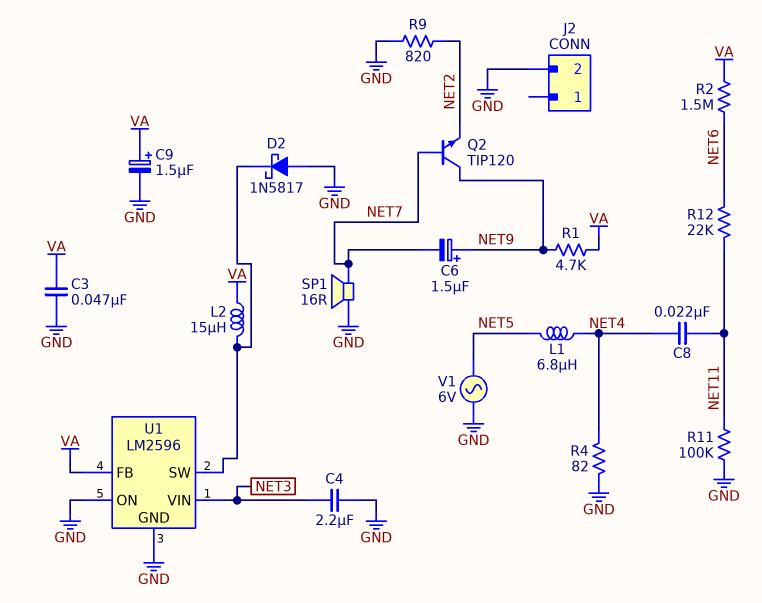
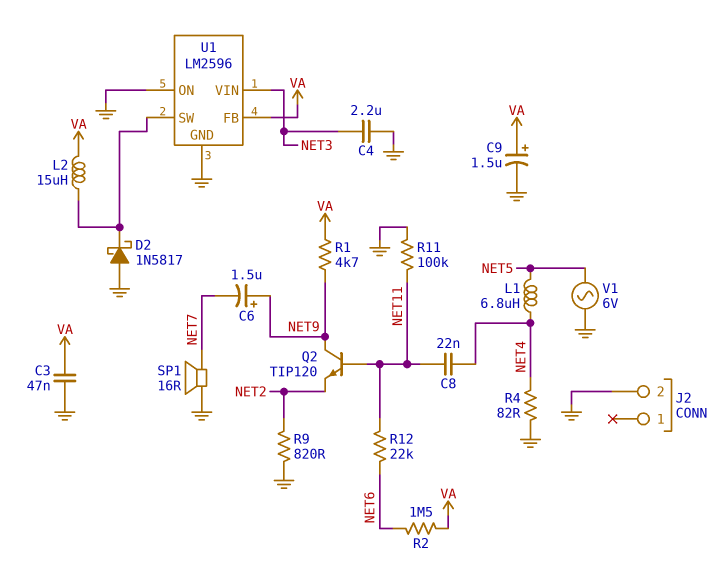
Q2: NPN TIP120 (B NET7, C NET9, E NET2) -> NPN TIP120 (B NET11, C NET9, E NET2)

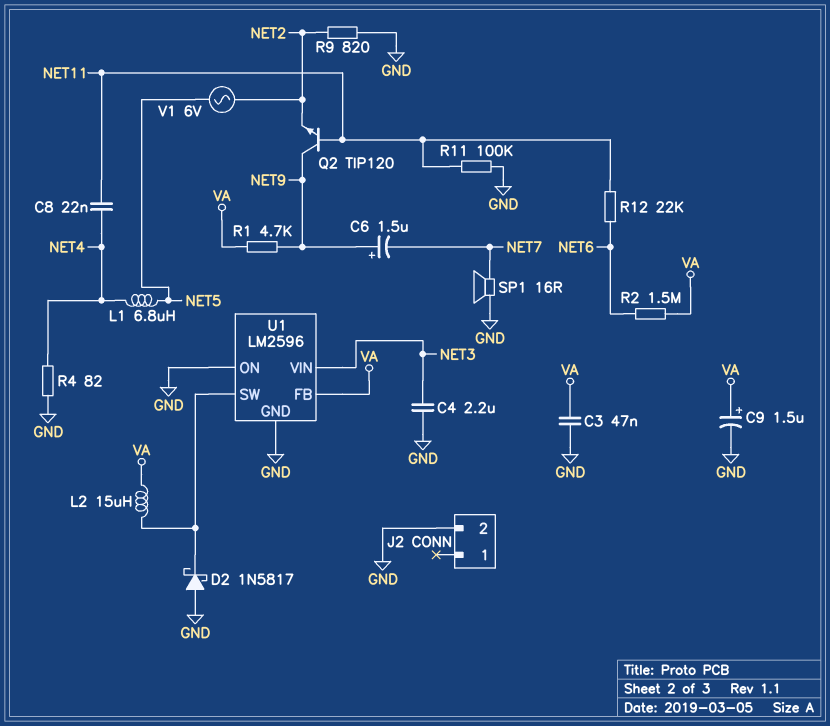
V1: AC 6V (GND, NET5) -> AC 6V (NET2, NET5)

